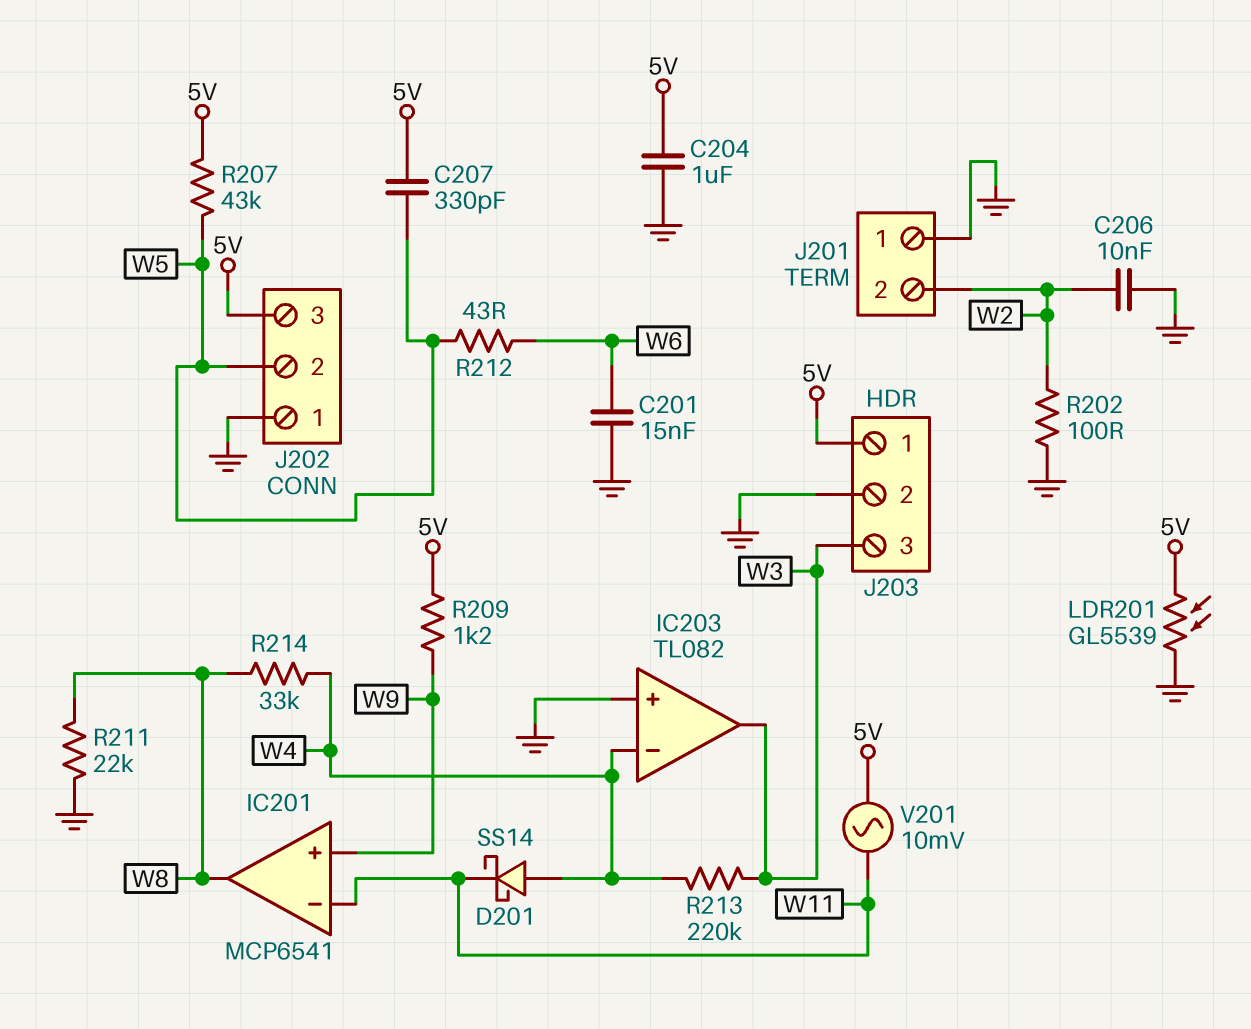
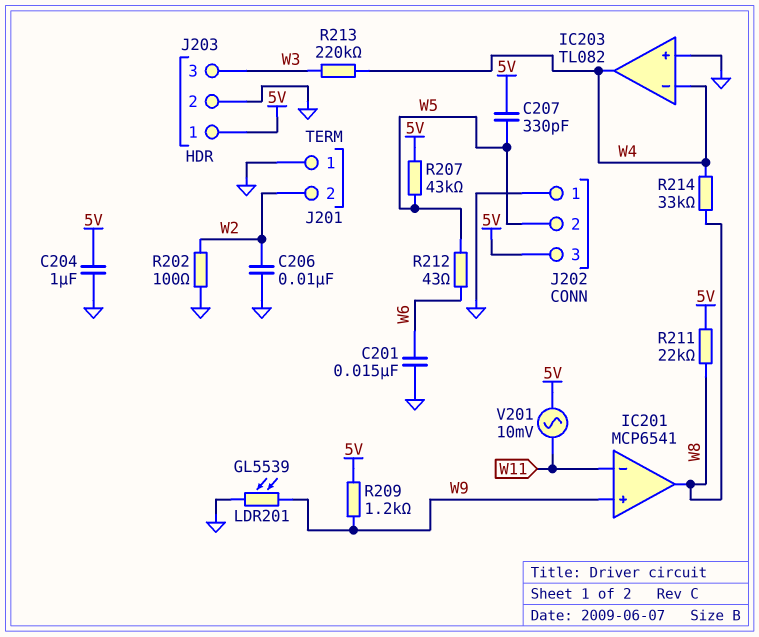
D201: schottky SS14 (A W4, K W11) -> none
IC203 pin out: W3 -> W4
LDR201: GL5539 (5V, GND) -> GL5539 (GND, W9)
R211: 22k (GND, W8) -> 22k (5V, W8)

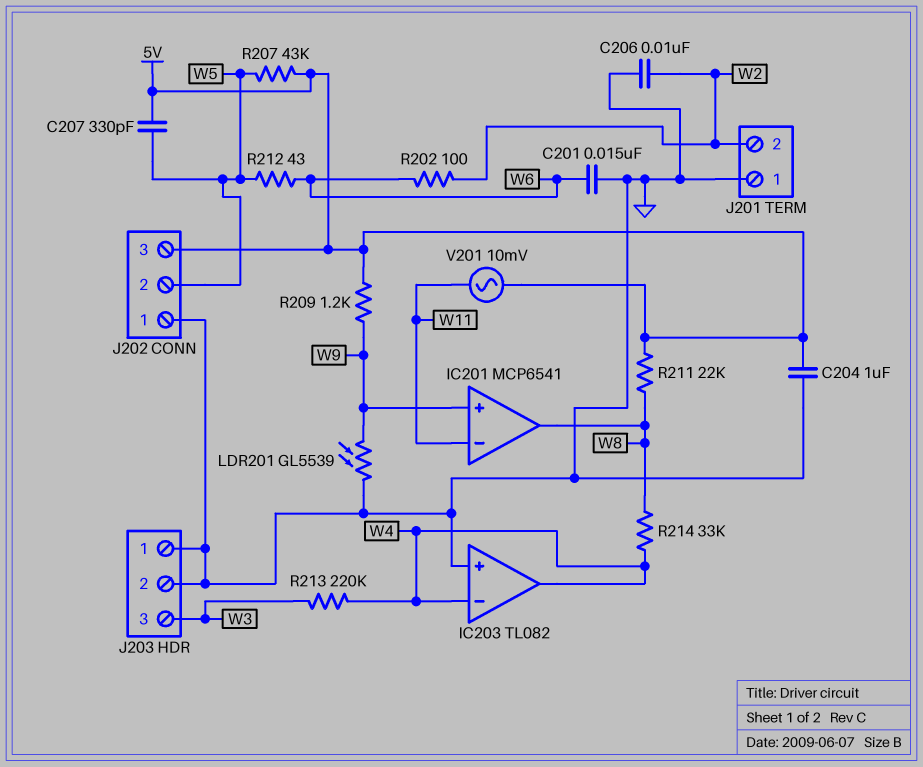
J203 pin 1: 5V -> GND
R202: 100 (GND, W2) -> 100 (W2, W6)

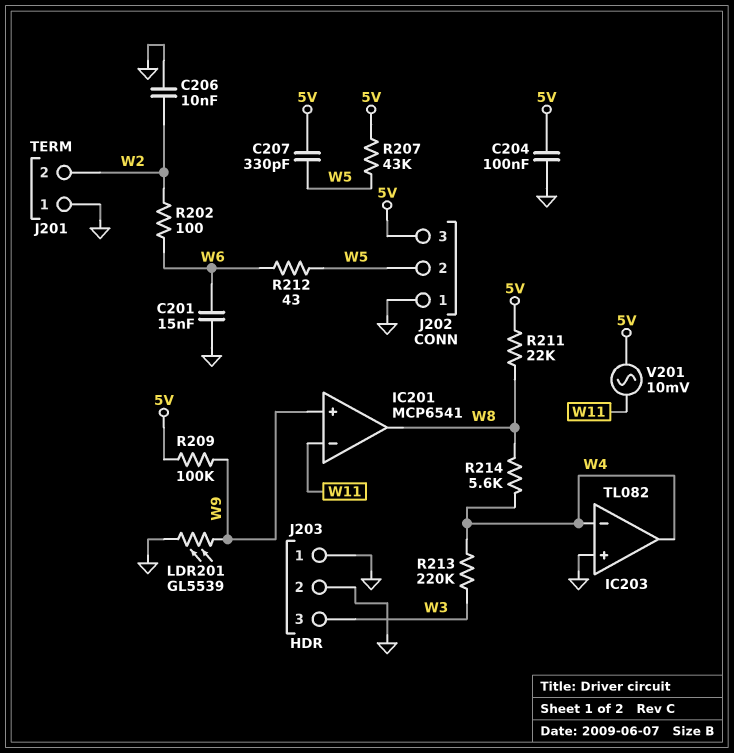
C204: 1uF (5V, GND) -> 100nF (5V, GND)
R209: 1.2k (5V, W9) -> 100k (5V, W9)
R214: 33k (W4, W8) -> 5.6k (W4, W8)

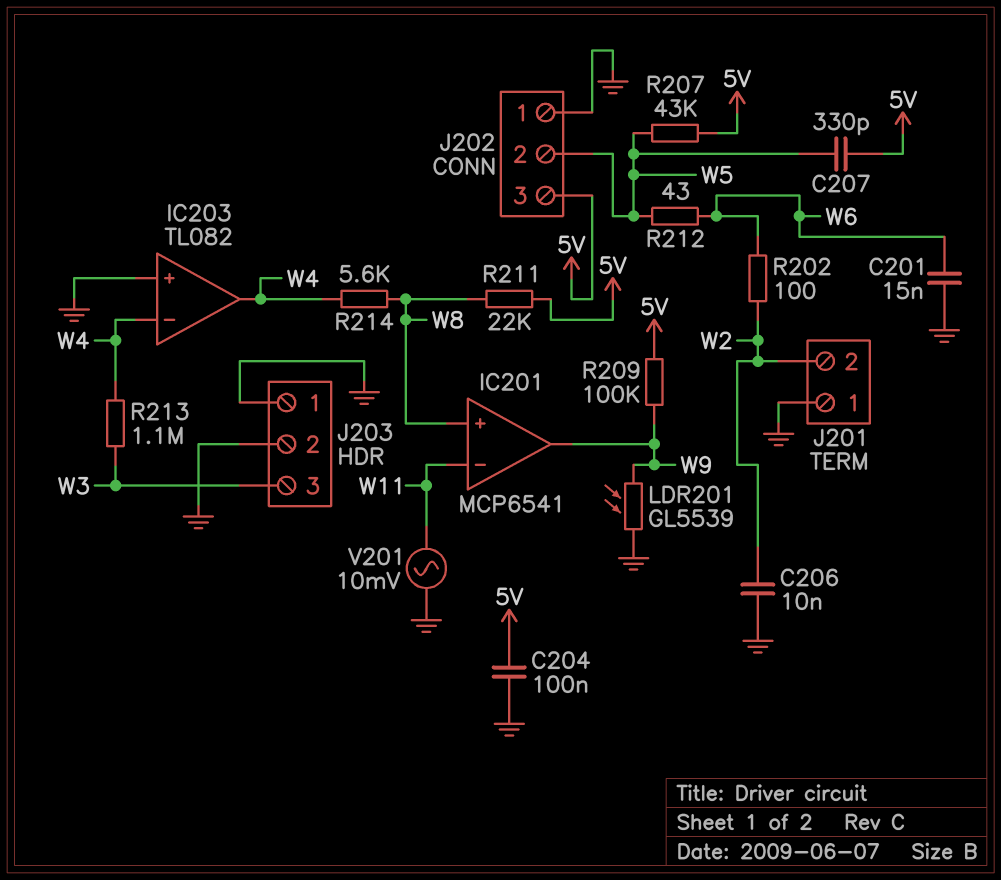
IC201 pin in+: W9 -> W8
IC201 pin out: W8 -> W9
R213: 220k (W3, W4) -> 1.1M (W3, W4)
V201: AC 10mV (5V, W11) -> AC 10mV (GND, W11)

